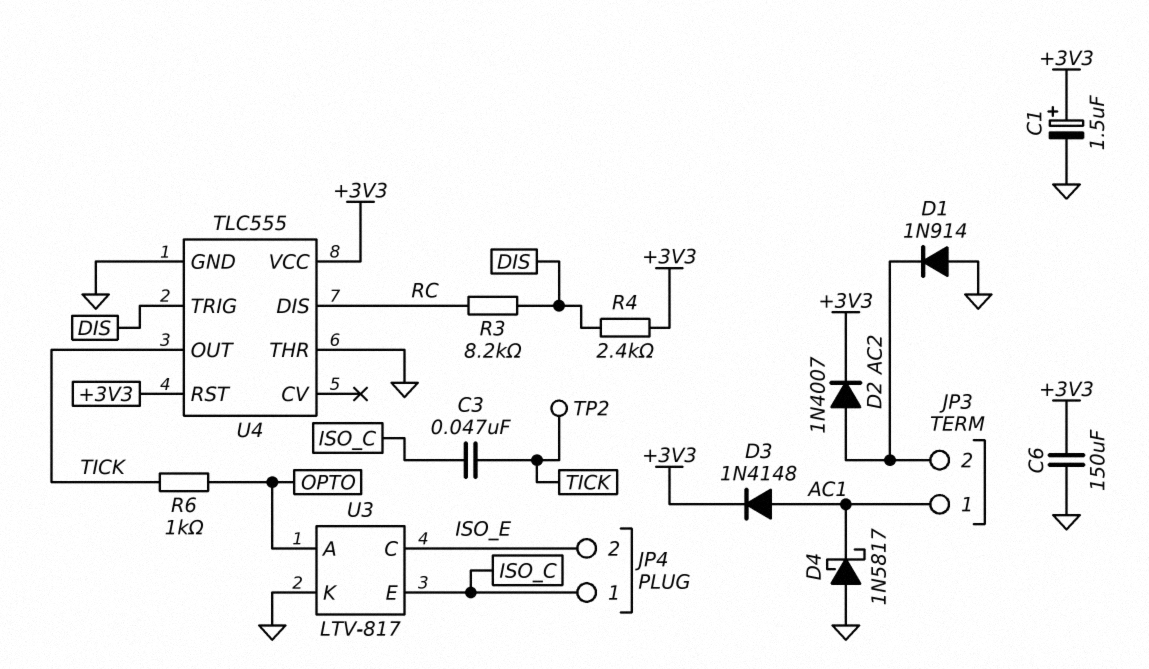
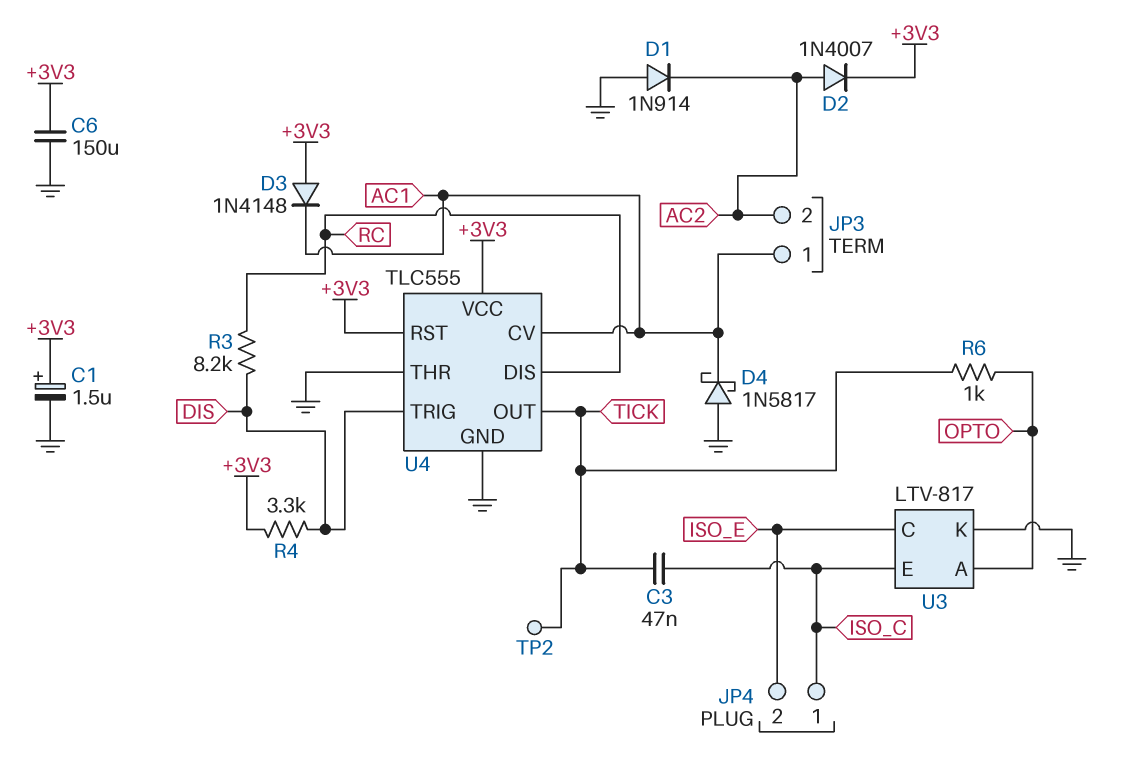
D3: diode 1N4148 (A AC1, K +3V3) -> diode 1N4148 (A +3V3, K AC1)
R4: 2.4k (+3V3, DIS) -> 3.3k (+3V3, DIS)
U4 pin CV: none -> AC1

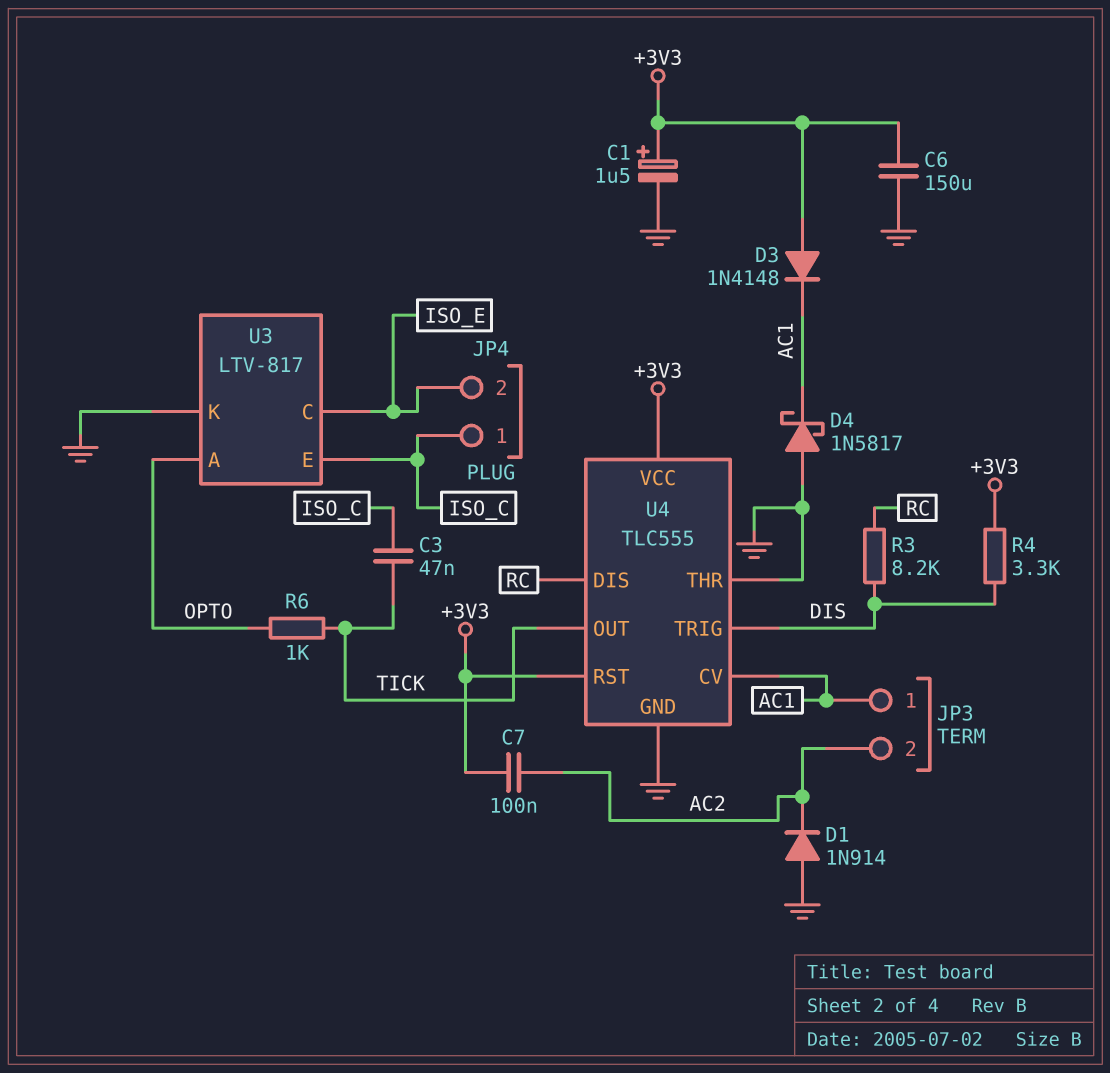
C7: none -> 100nF (+3V3, AC2)
D2: diode 1N4007 (A AC2, K +3V3) -> none
TP2: test point (TICK) -> none

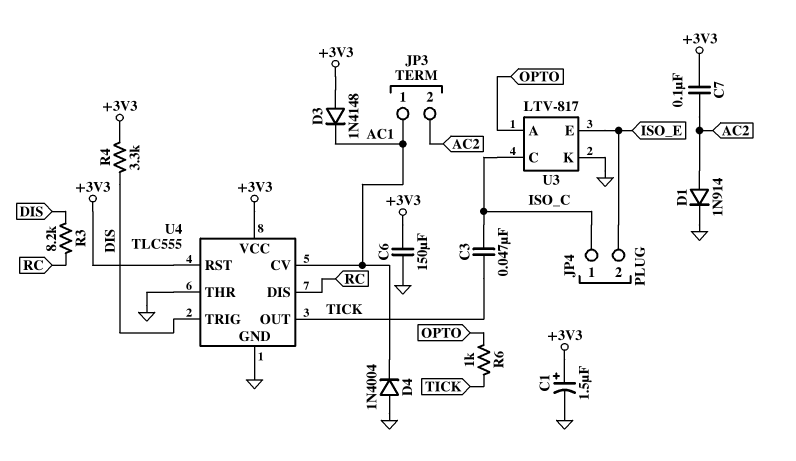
D1: diode 1N914 (A GND, K AC2) -> diode 1N914 (A AC2, K GND)
D4: schottky 1N5817 (A GND, K AC1) -> diode 1N4004 (A GND, K AC1)
U3 pin C: ISO_E -> ISO_C
U3 pin E: ISO_C -> ISO_E

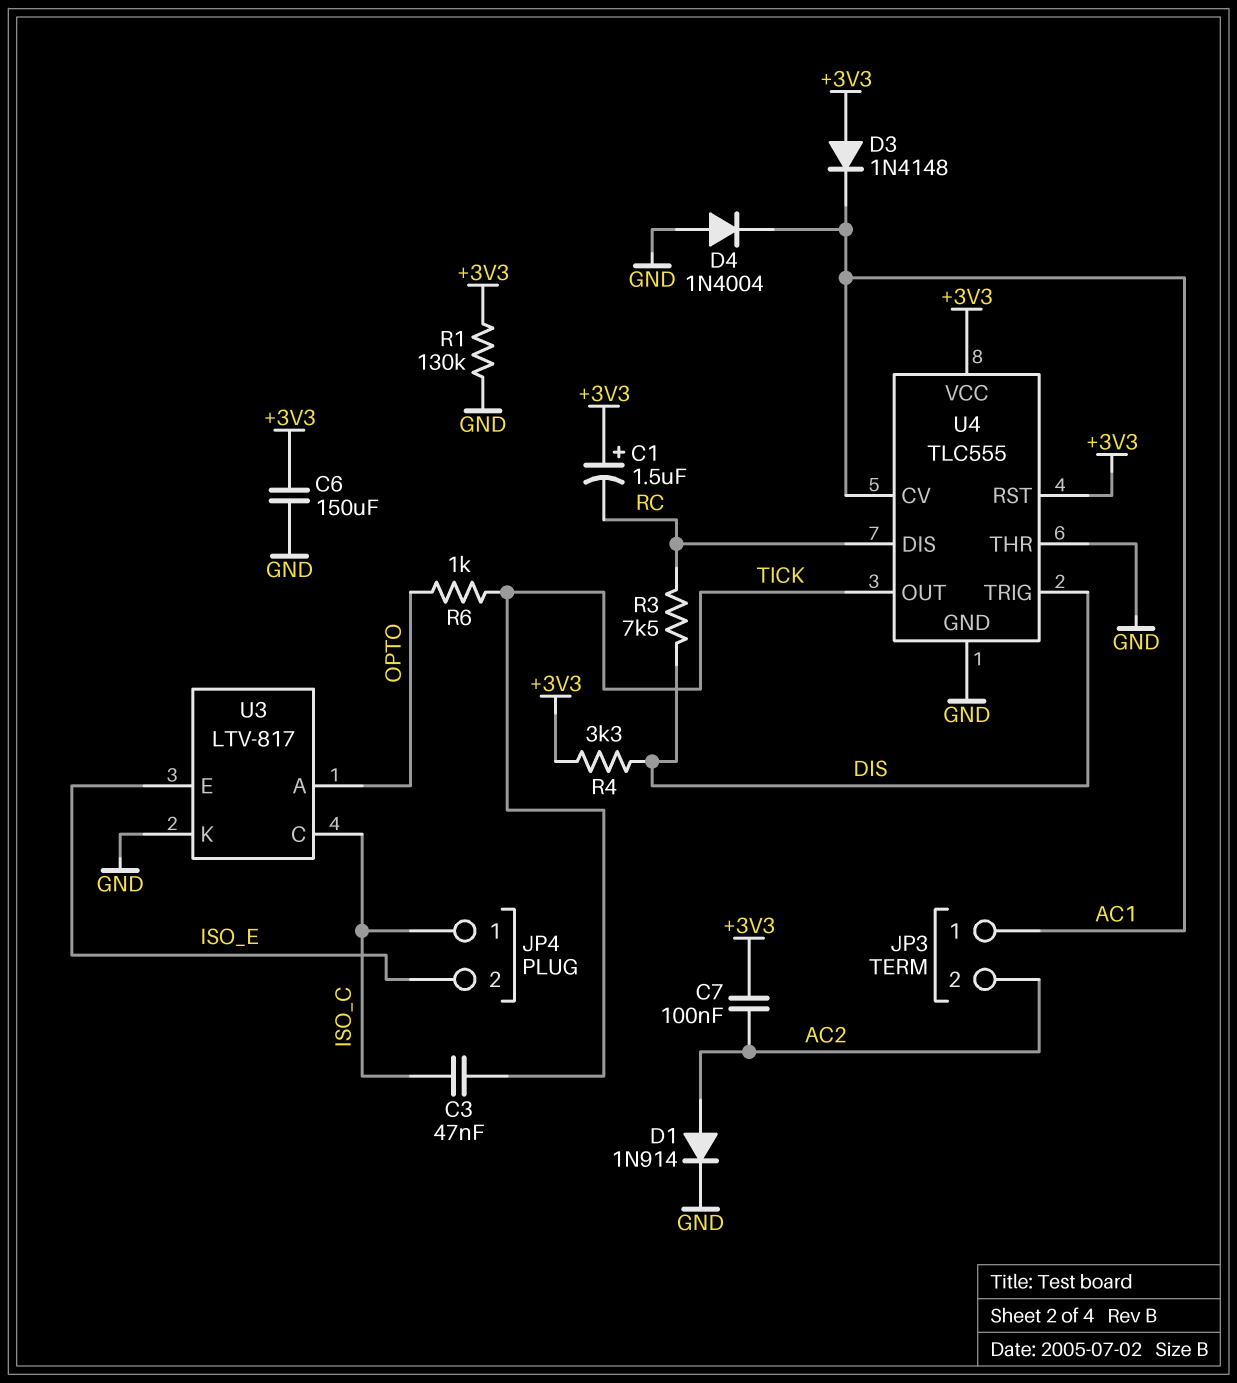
C1: 1.5uF (plus +3V3, minus GND) -> 1.5uF (plus +3V3, minus RC)
R1: none -> 130k (+3V3, GND)
R3: 8.2k (DIS, RC) -> 7.5k (DIS, RC)

